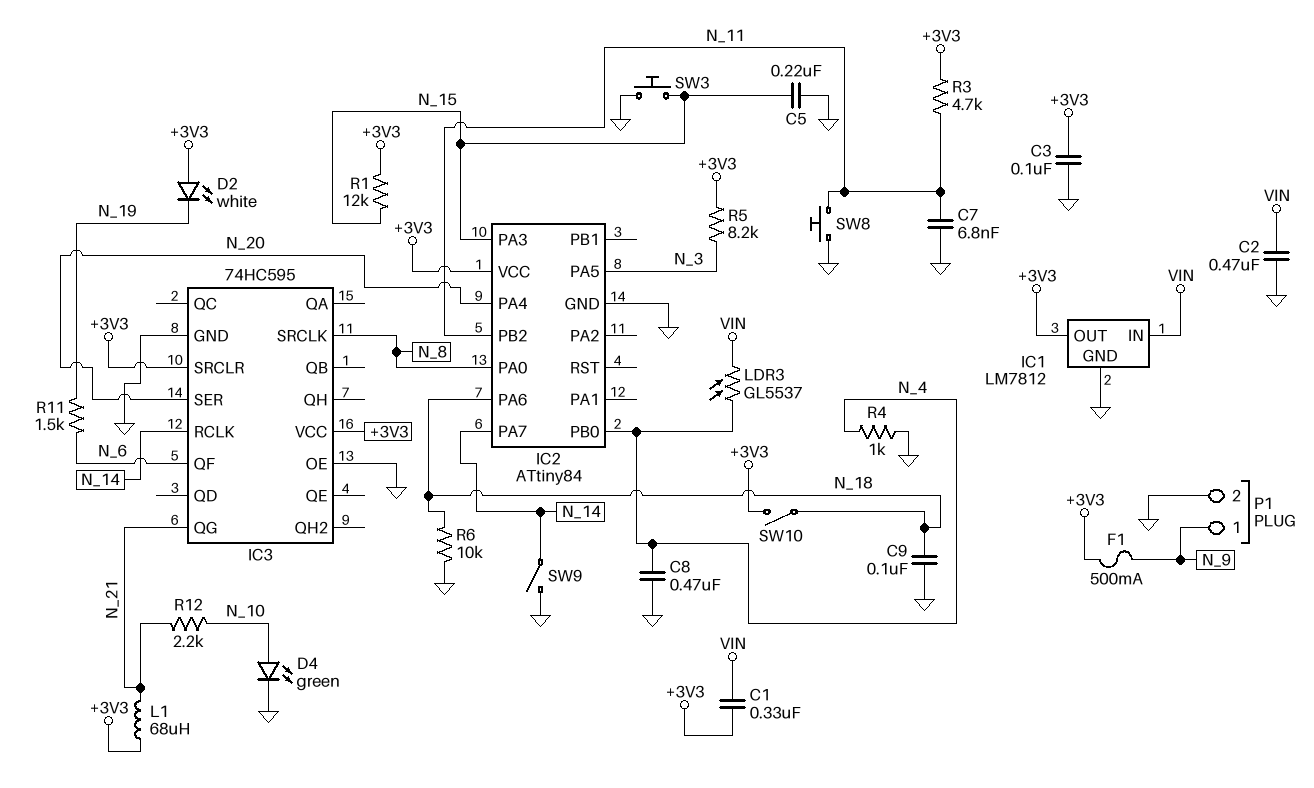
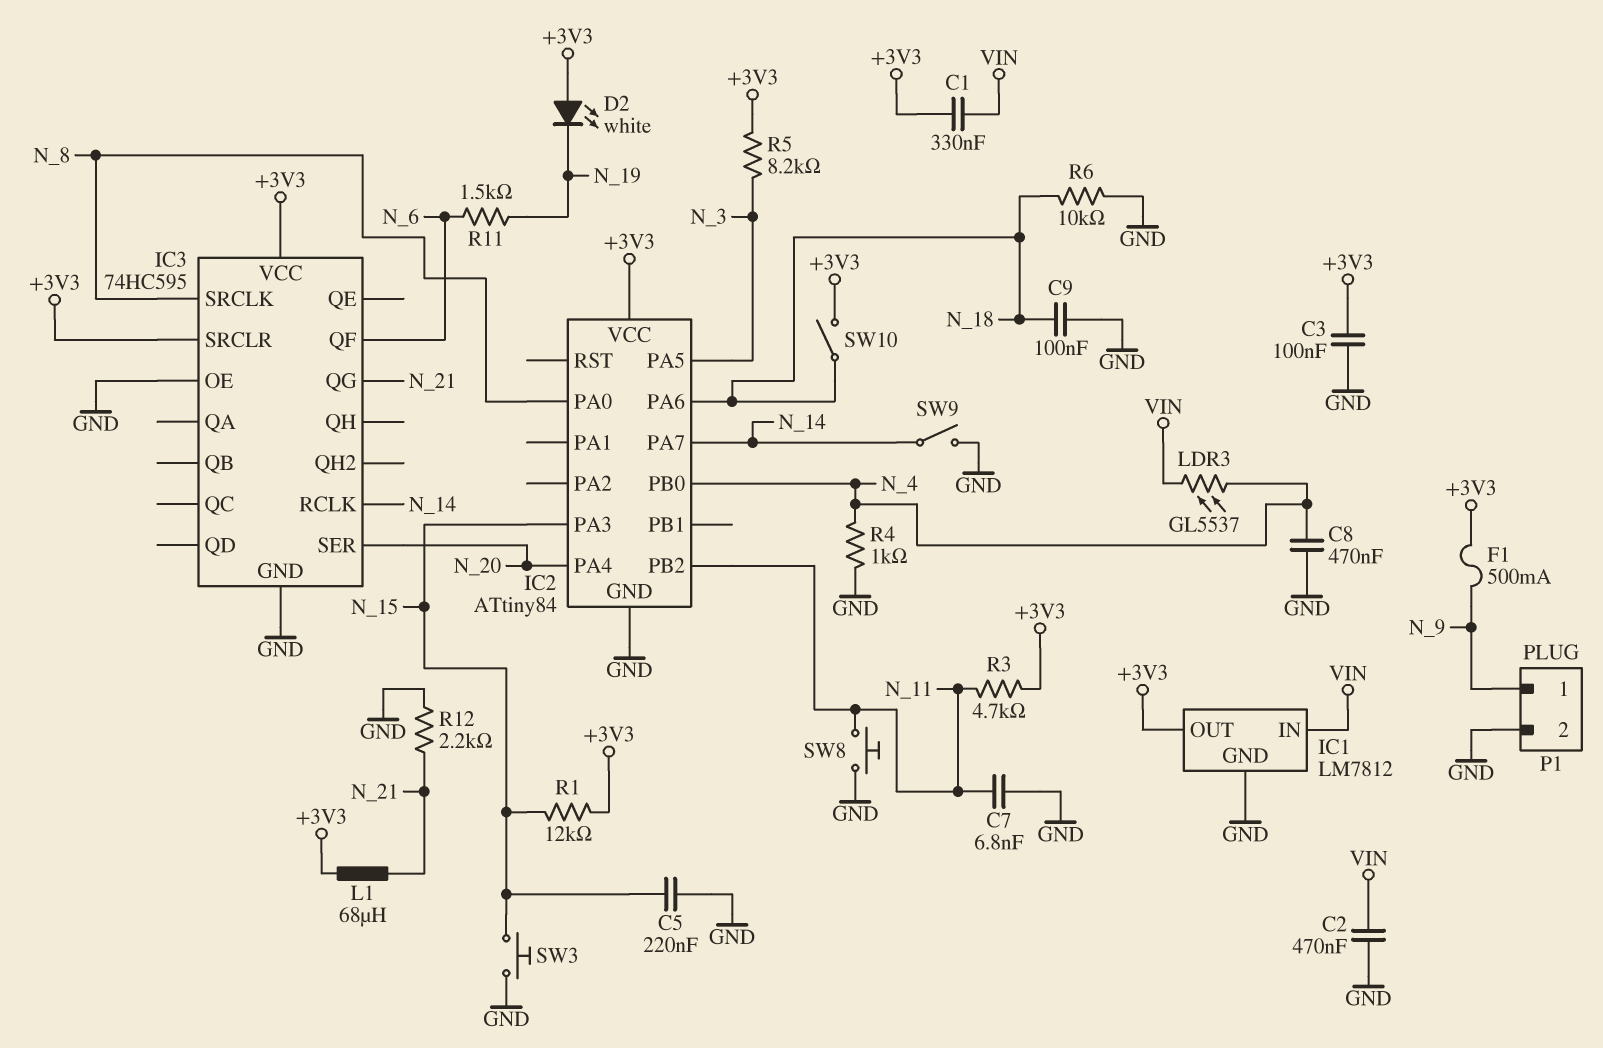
D4: LED green (A N_10, K GND) -> none
R12: 2.2k (N_10, N_21) -> 2.2k (GND, N_21)

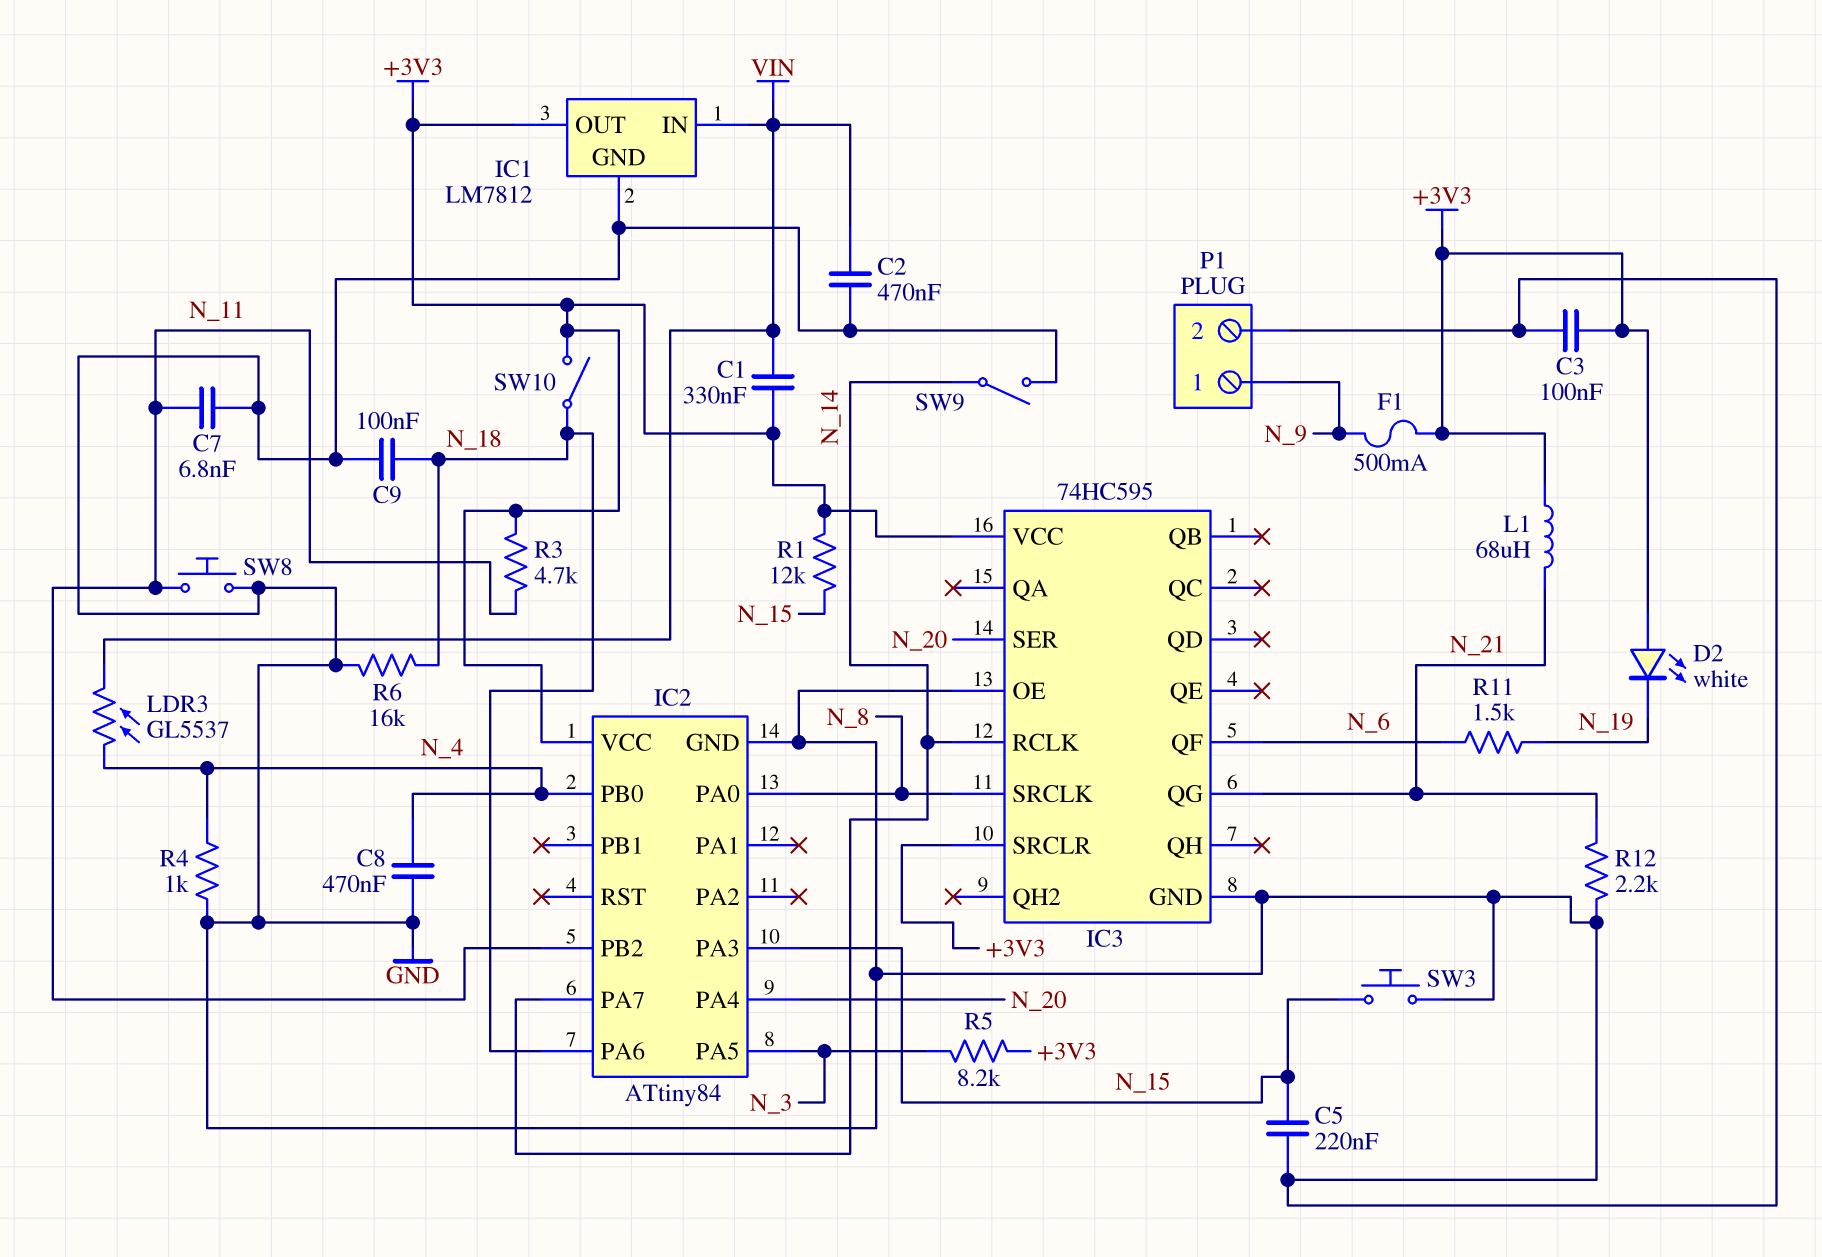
R6: 10k (GND, N_18) -> 16k (GND, N_18)

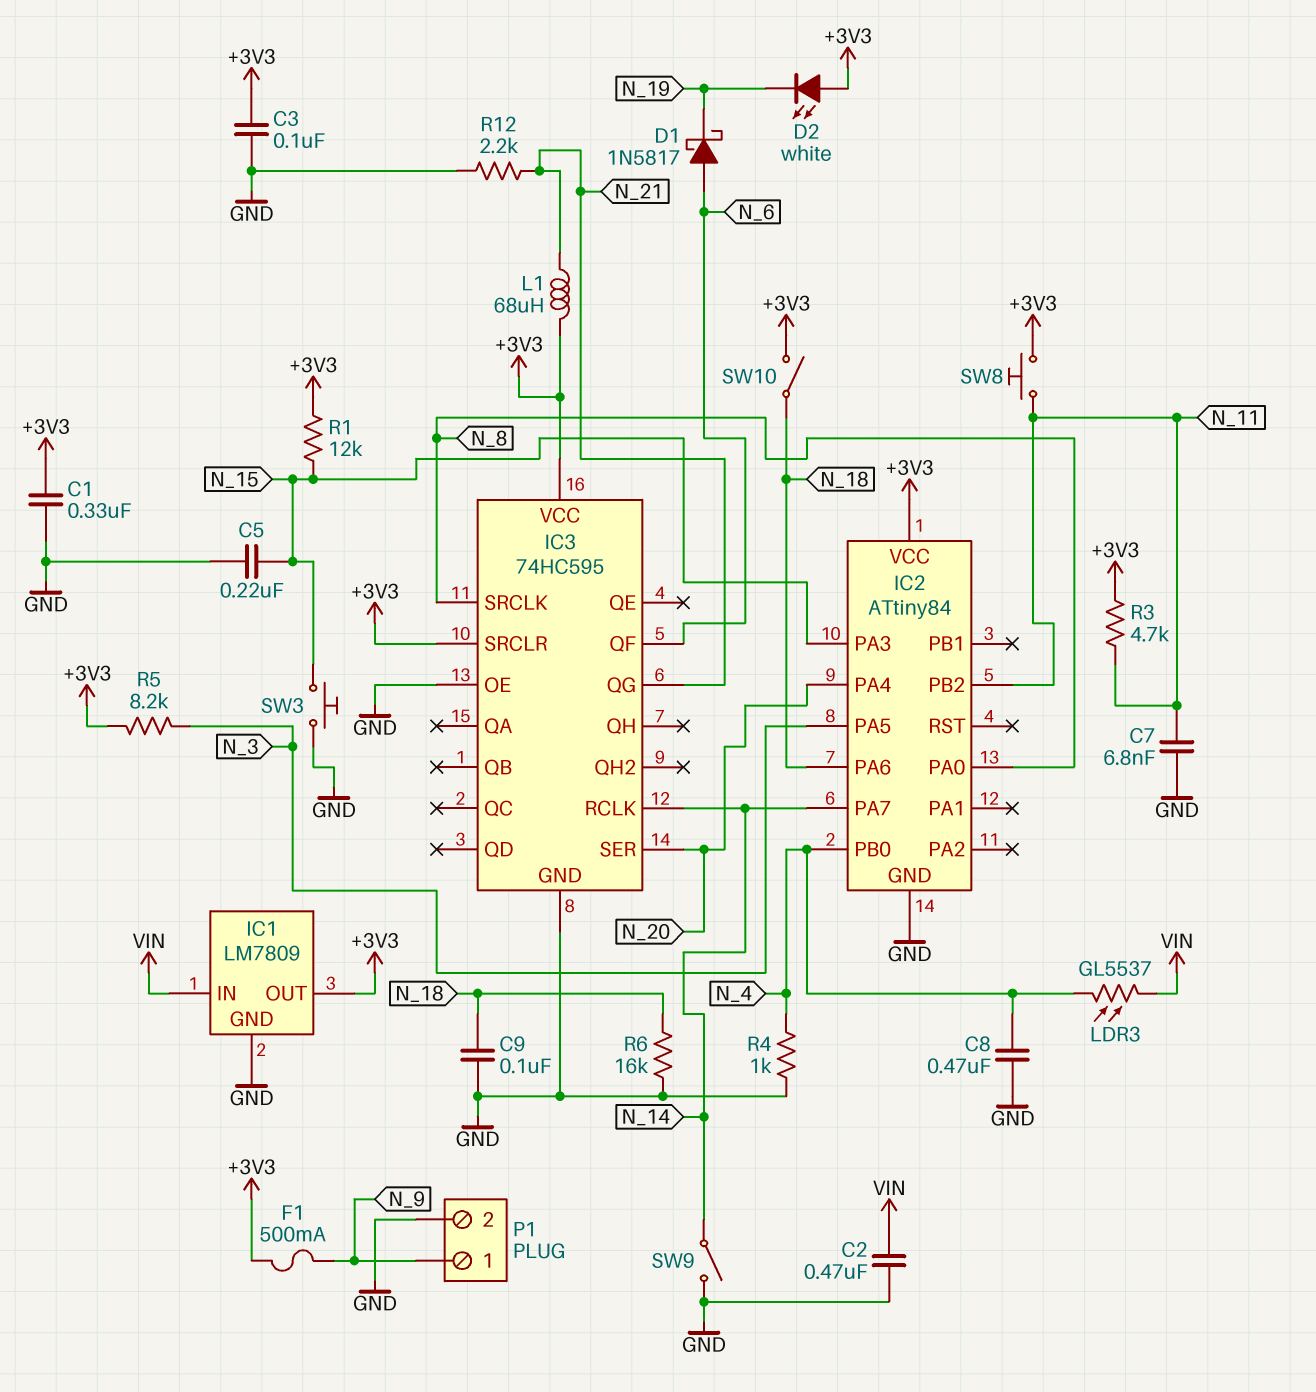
C1: 330nF (+3V3, VIN) -> 330nF (+3V3, GND)
D1: none -> schottky 1N5817 (A N_6, K N_19)
IC1: LM7812 -> LM7809
R11: 1.5k (N_6, N_19) -> none
SW8: button (GND, N_11) -> button (+3V3, N_11)

